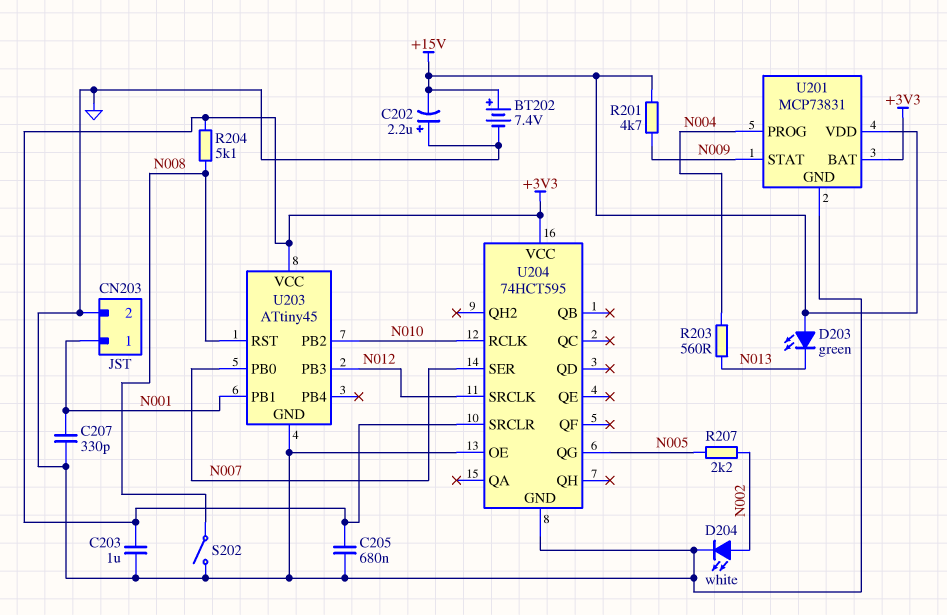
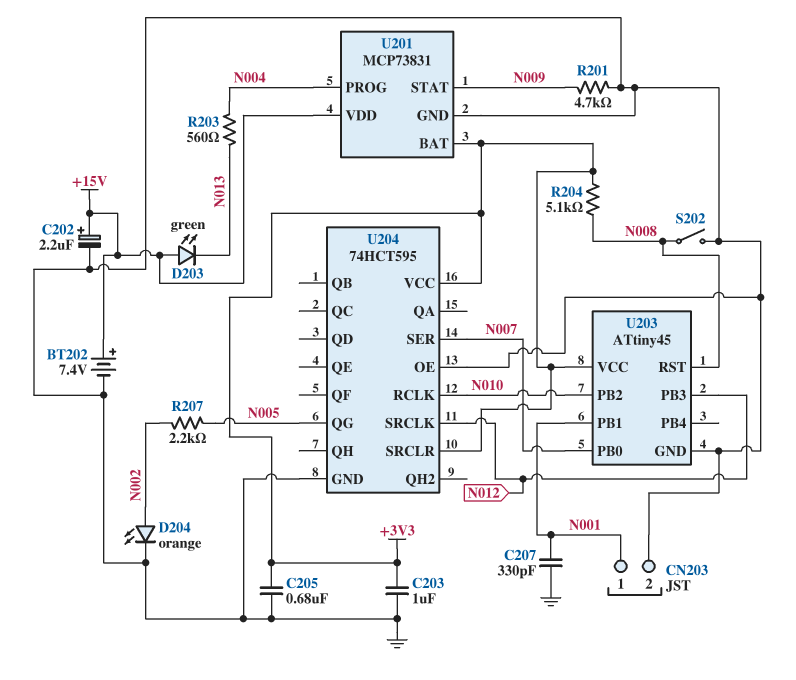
C202: 2.2uF (plus GND, minus +15V) -> 2.2uF (plus +15V, minus GND)
D204: LED white (A N002, K GND) -> LED orange (A N002, K GND)
R201: 4.7k (+15V, N009) -> 4.7k (GND, N009)

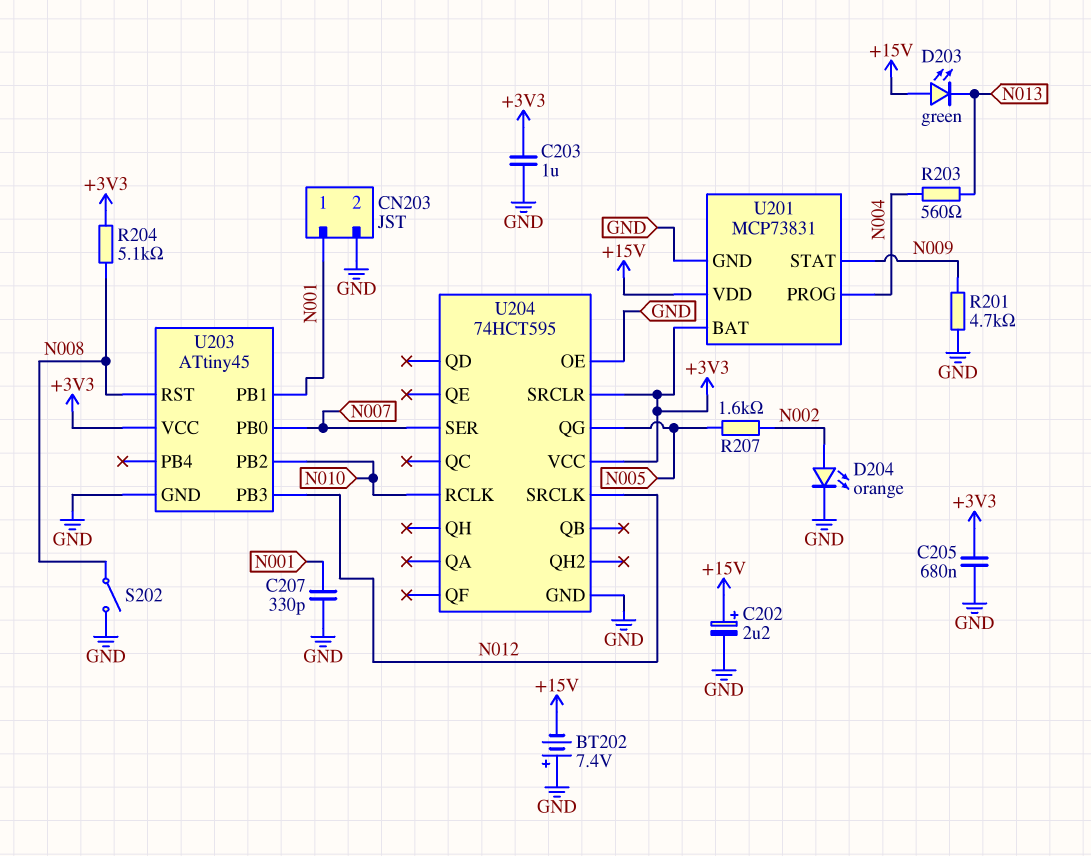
BT202: 7.4V (plus +15V, minus GND) -> 7.4V (plus GND, minus +15V)
R207: 2.2k (N002, N005) -> 1.6k (N002, N005)

